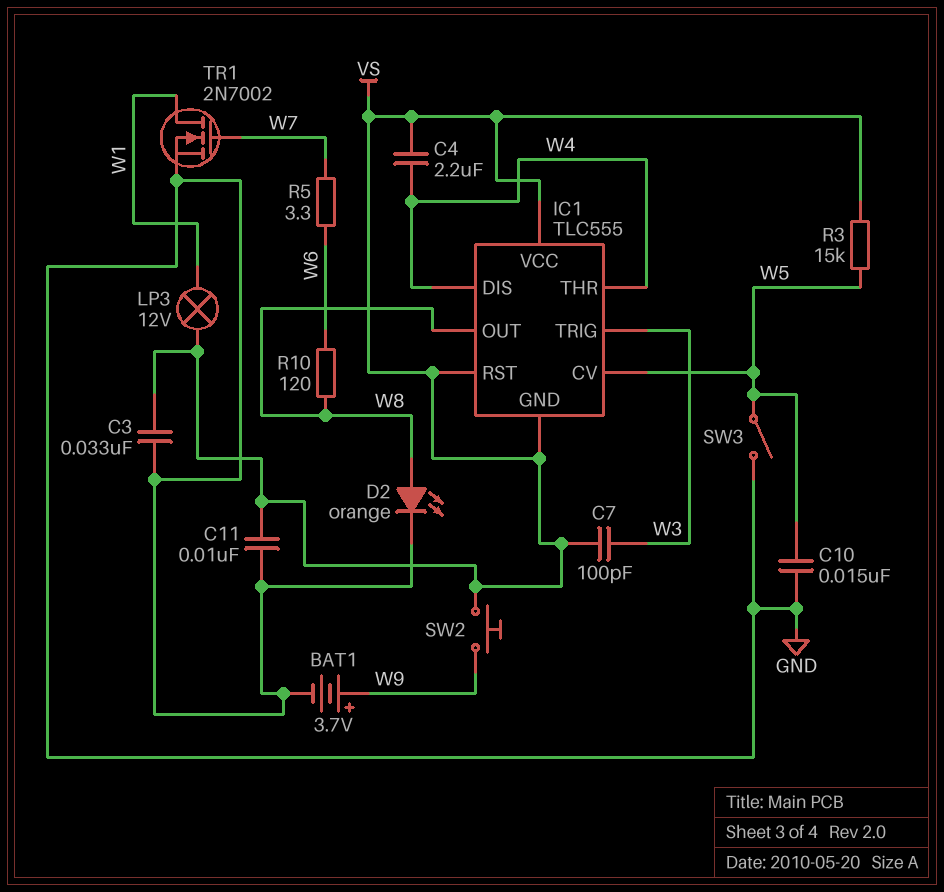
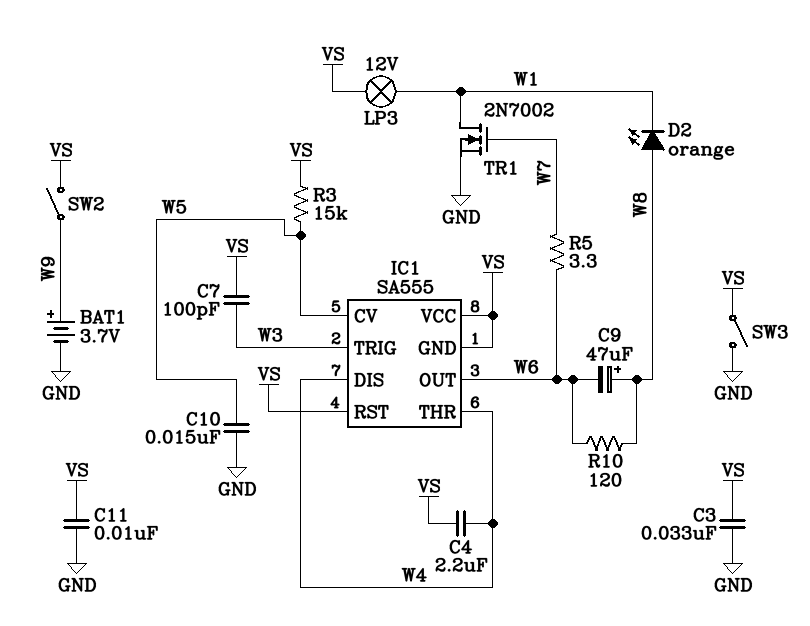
C9: none -> 47uF (plus W8, minus W6)
D2: LED orange (A W8, K GND) -> LED orange (A W8, K W1)
IC1: TLC555 -> SA555
IC1 pin OUT: W8 -> W6
SW2: button (VS, W9) -> switch (VS, W9)
SW3: switch (GND, W5) -> switch (GND, VS)

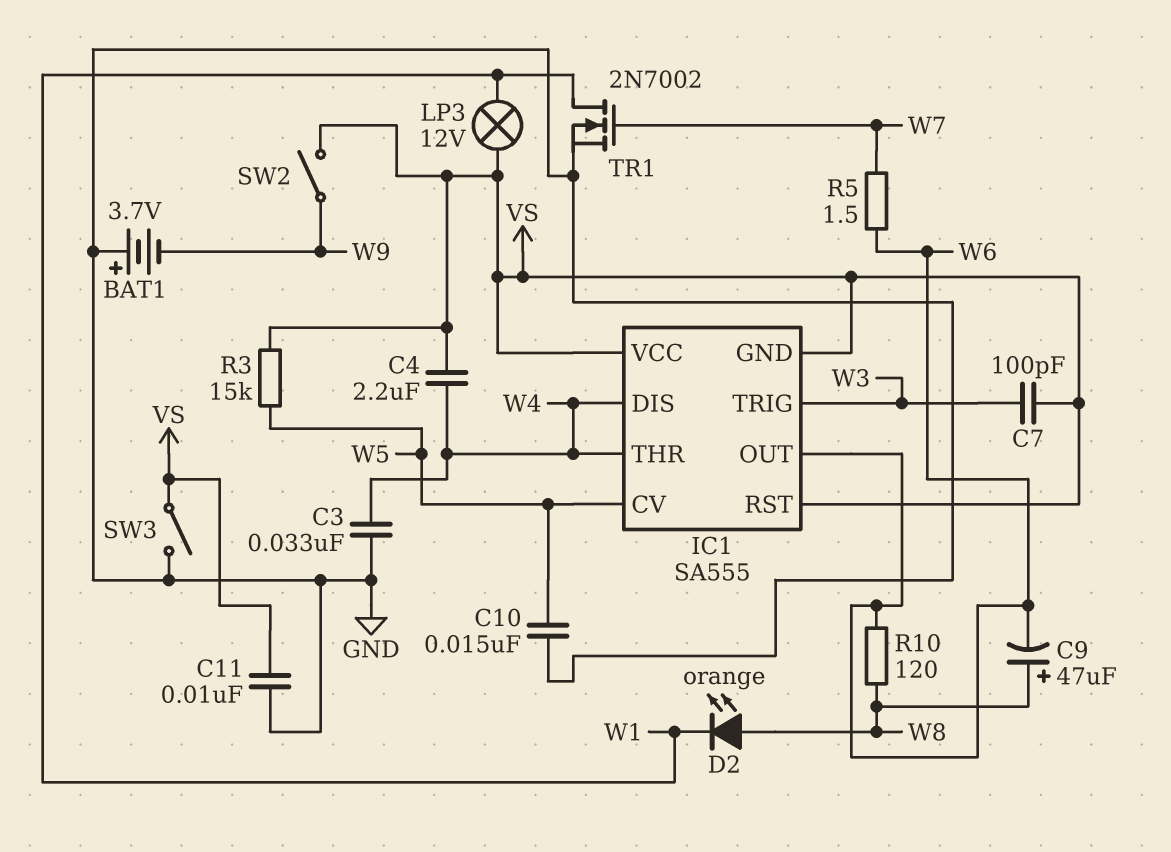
BAT1: 3.7V (plus W9, minus GND) -> 3.7V (plus GND, minus W9)
C3: 33nF (GND, VS) -> 33nF (GND, W4)
R5: 3.3 (W6, W7) -> 1.5 (W6, W7)

